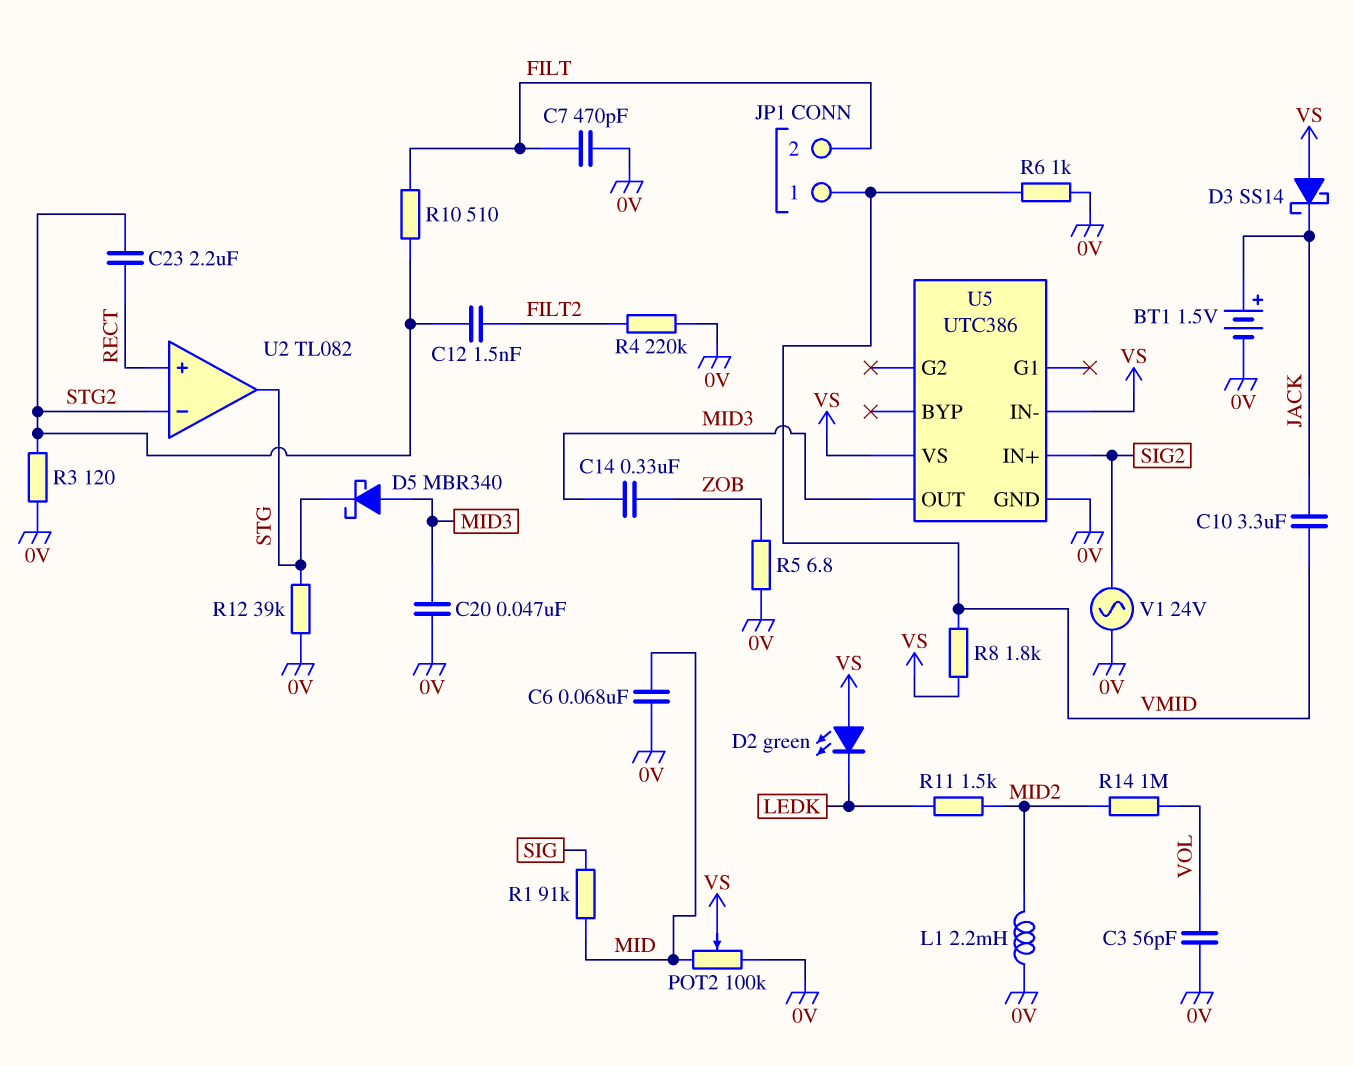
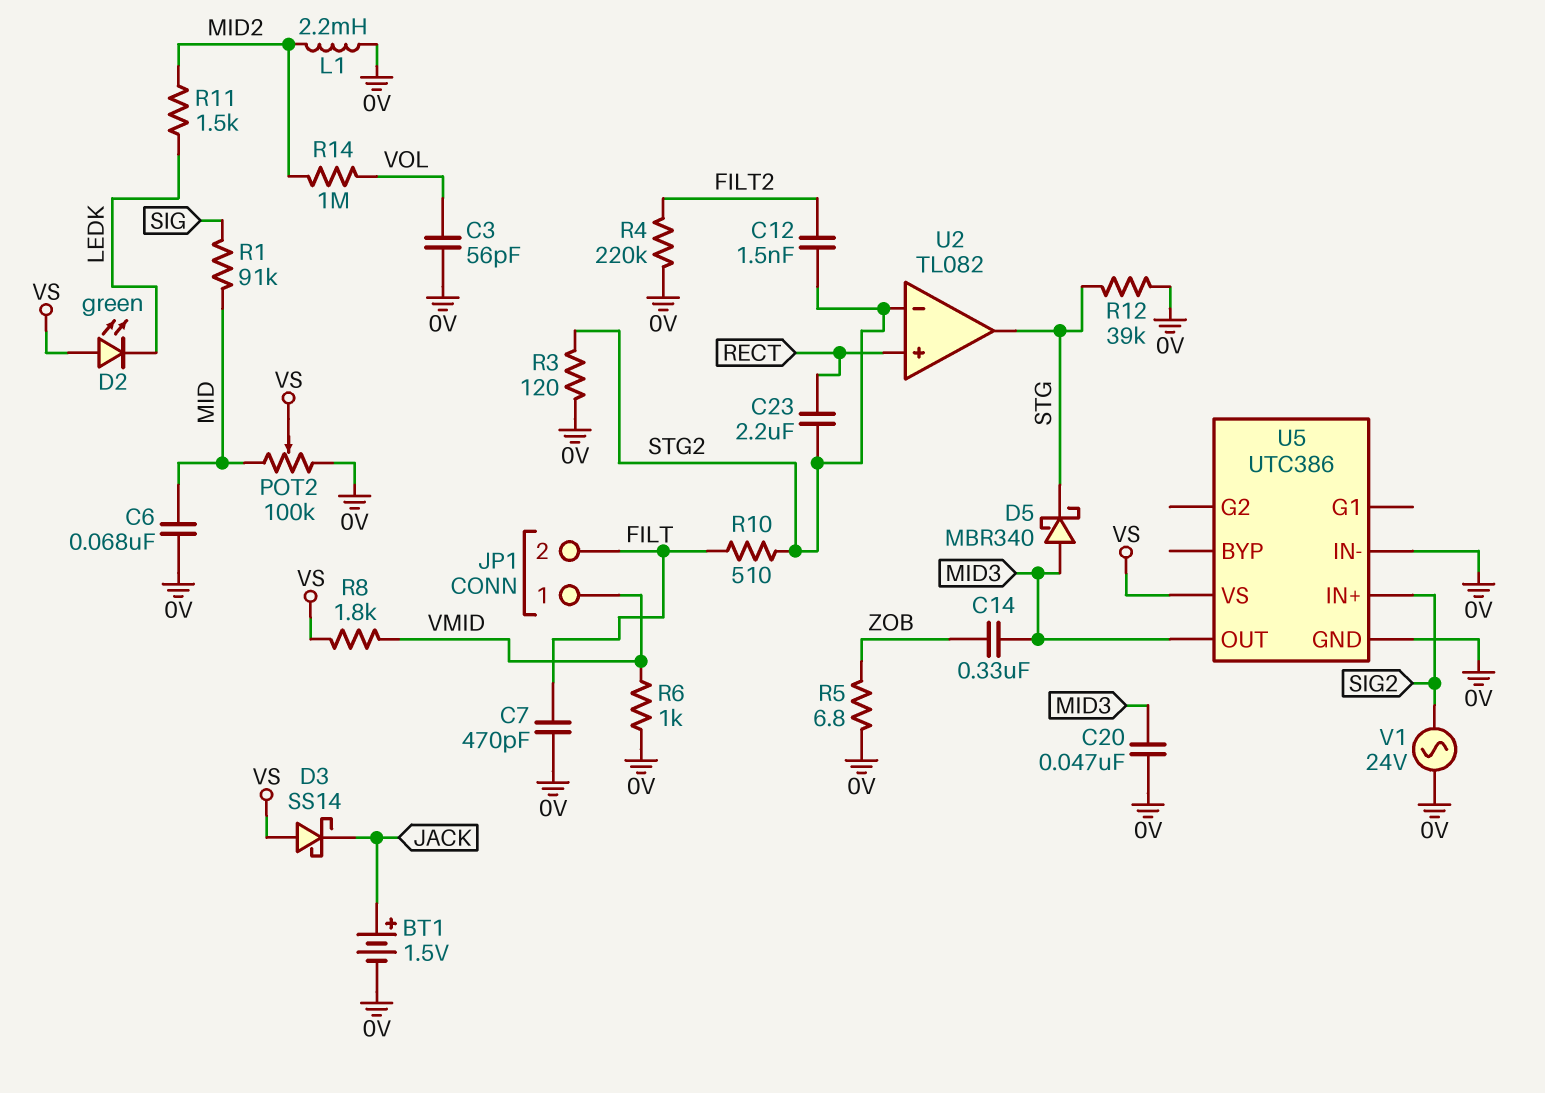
C10: 3.3uF (JACK, VMID) -> none
U5 pin IN-: VS -> 0V

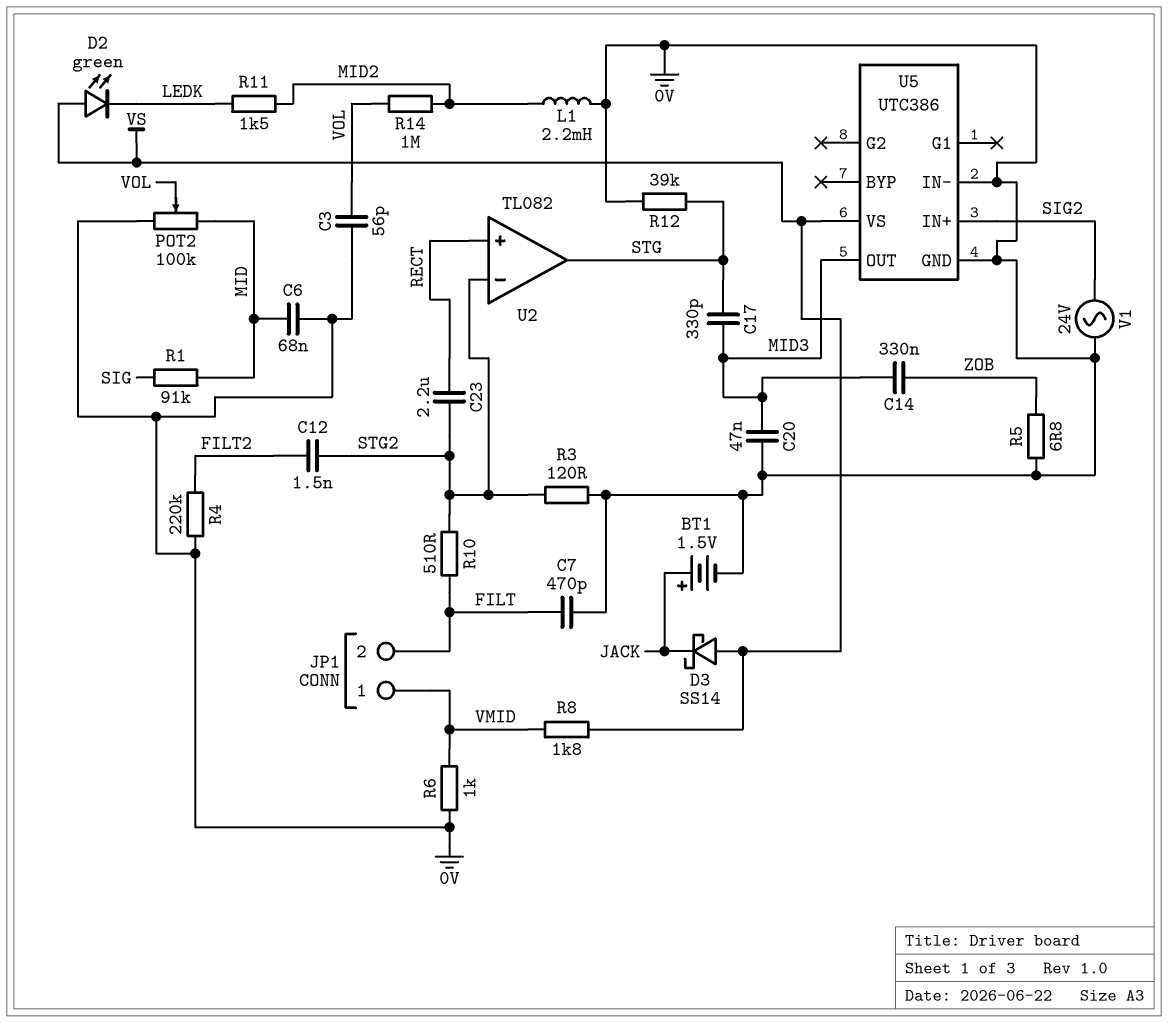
C17: none -> 330pF (MID3, STG)
D5: schottky MBR340 (A MID3, K STG) -> none
POT2: 100k (0V, MID, wiper VS) -> 100k (0V, MID, wiper VOL)

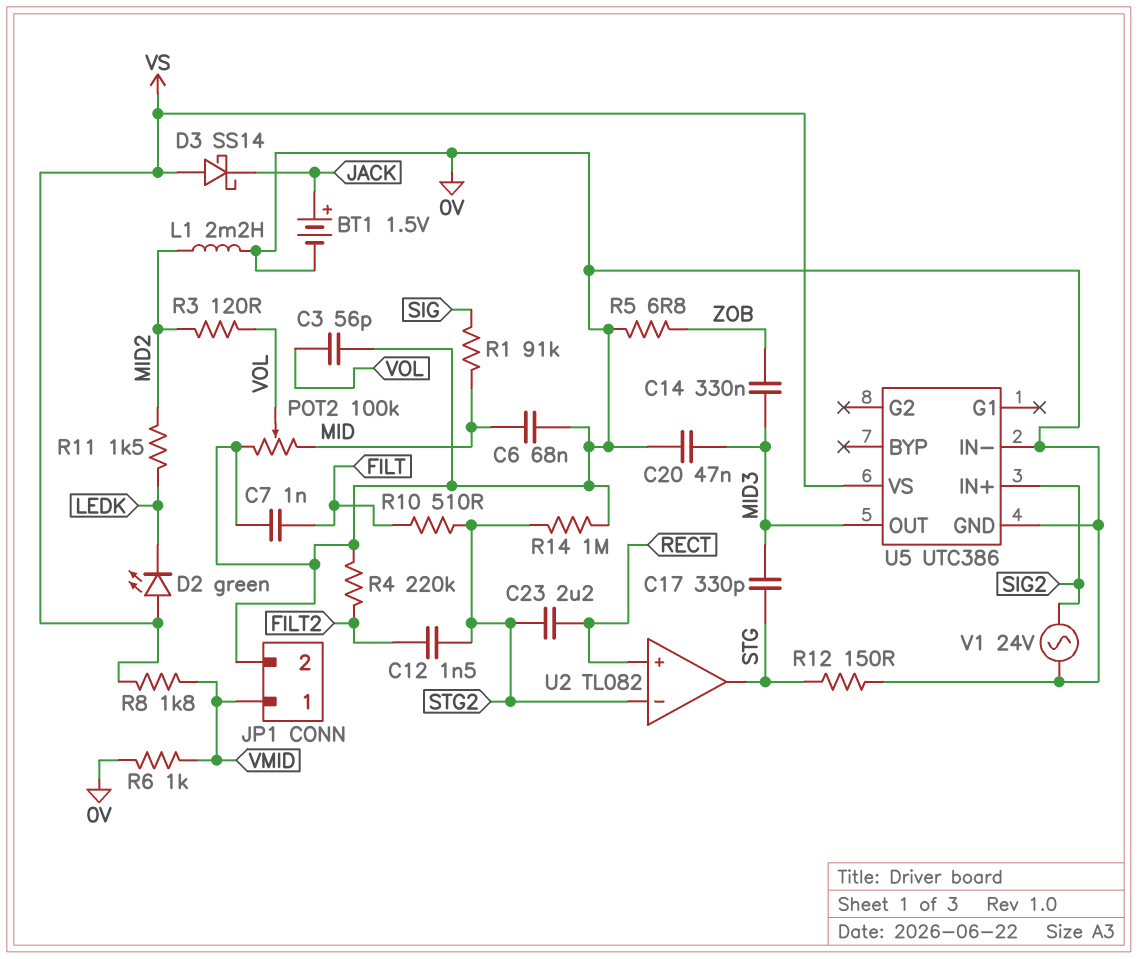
C7: 470pF (0V, FILT) -> 1nF (0V, FILT)
JP1 pin 2: FILT -> 0V
R3: 120 (0V, STG2) -> 120 (MID2, VOL)
R12: 39k (0V, STG) -> 150 (0V, STG)
R14: 1M (MID2, VOL) -> 1M (0V, STG2)

